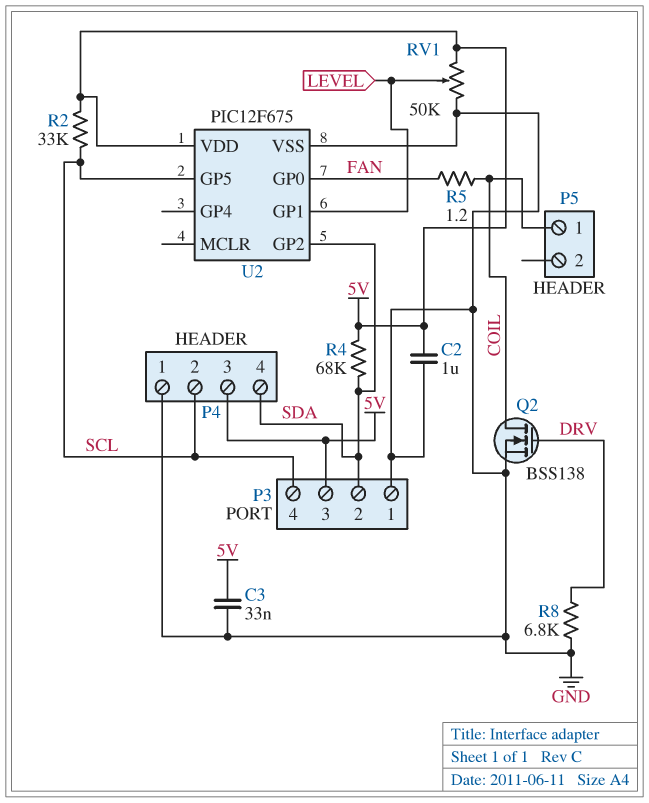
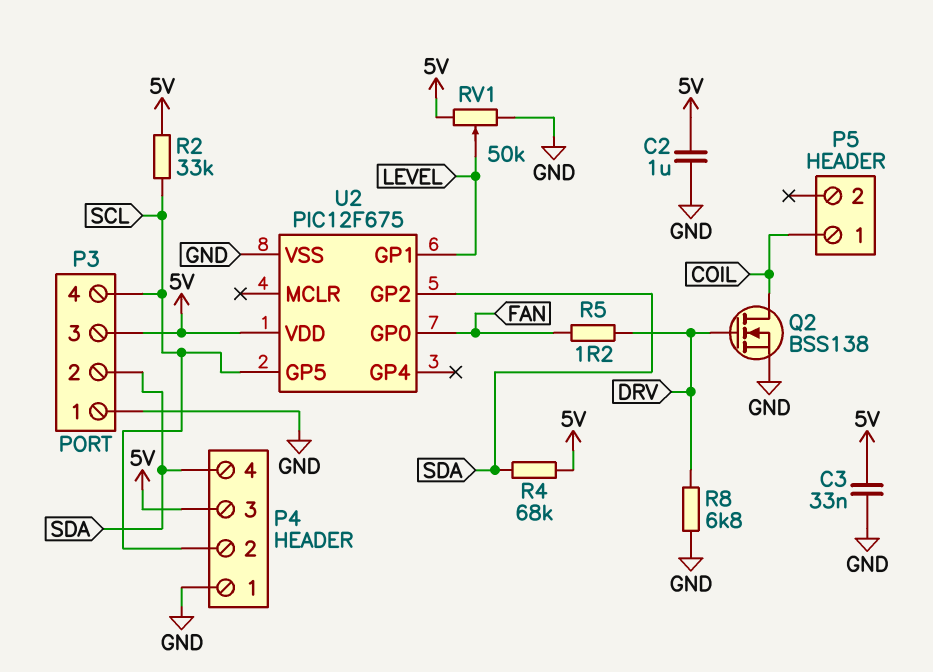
R5: 1.2 (COIL, FAN) -> 1.2 (DRV, FAN)

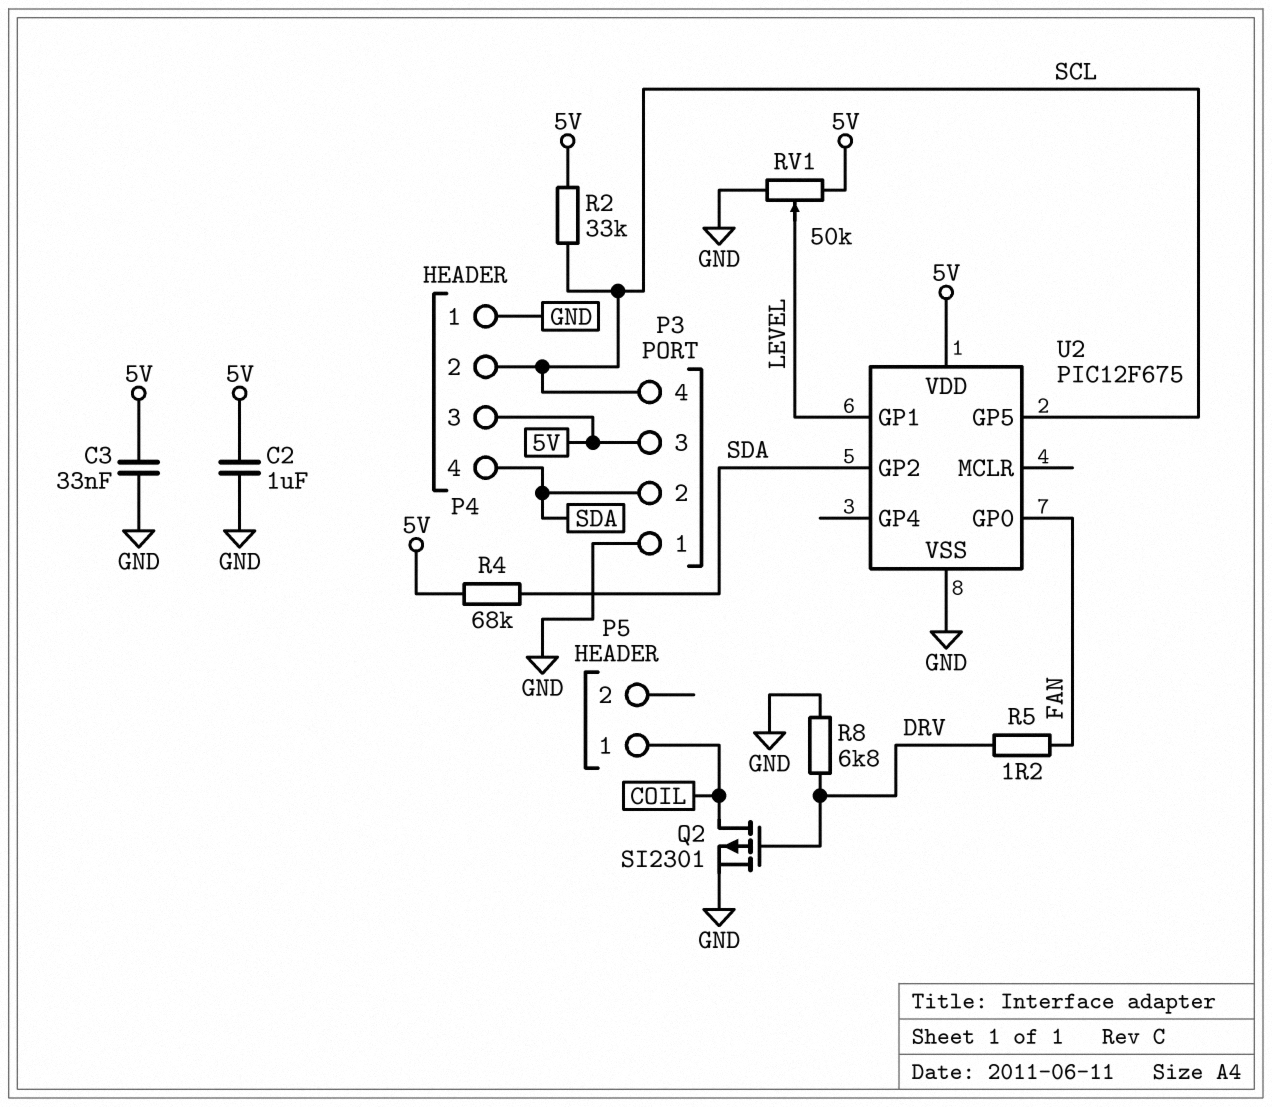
Q2: NMOS BSS138 (G DRV, D COIL, S GND) -> PMOS SI2301 (G DRV, D COIL, S GND)

